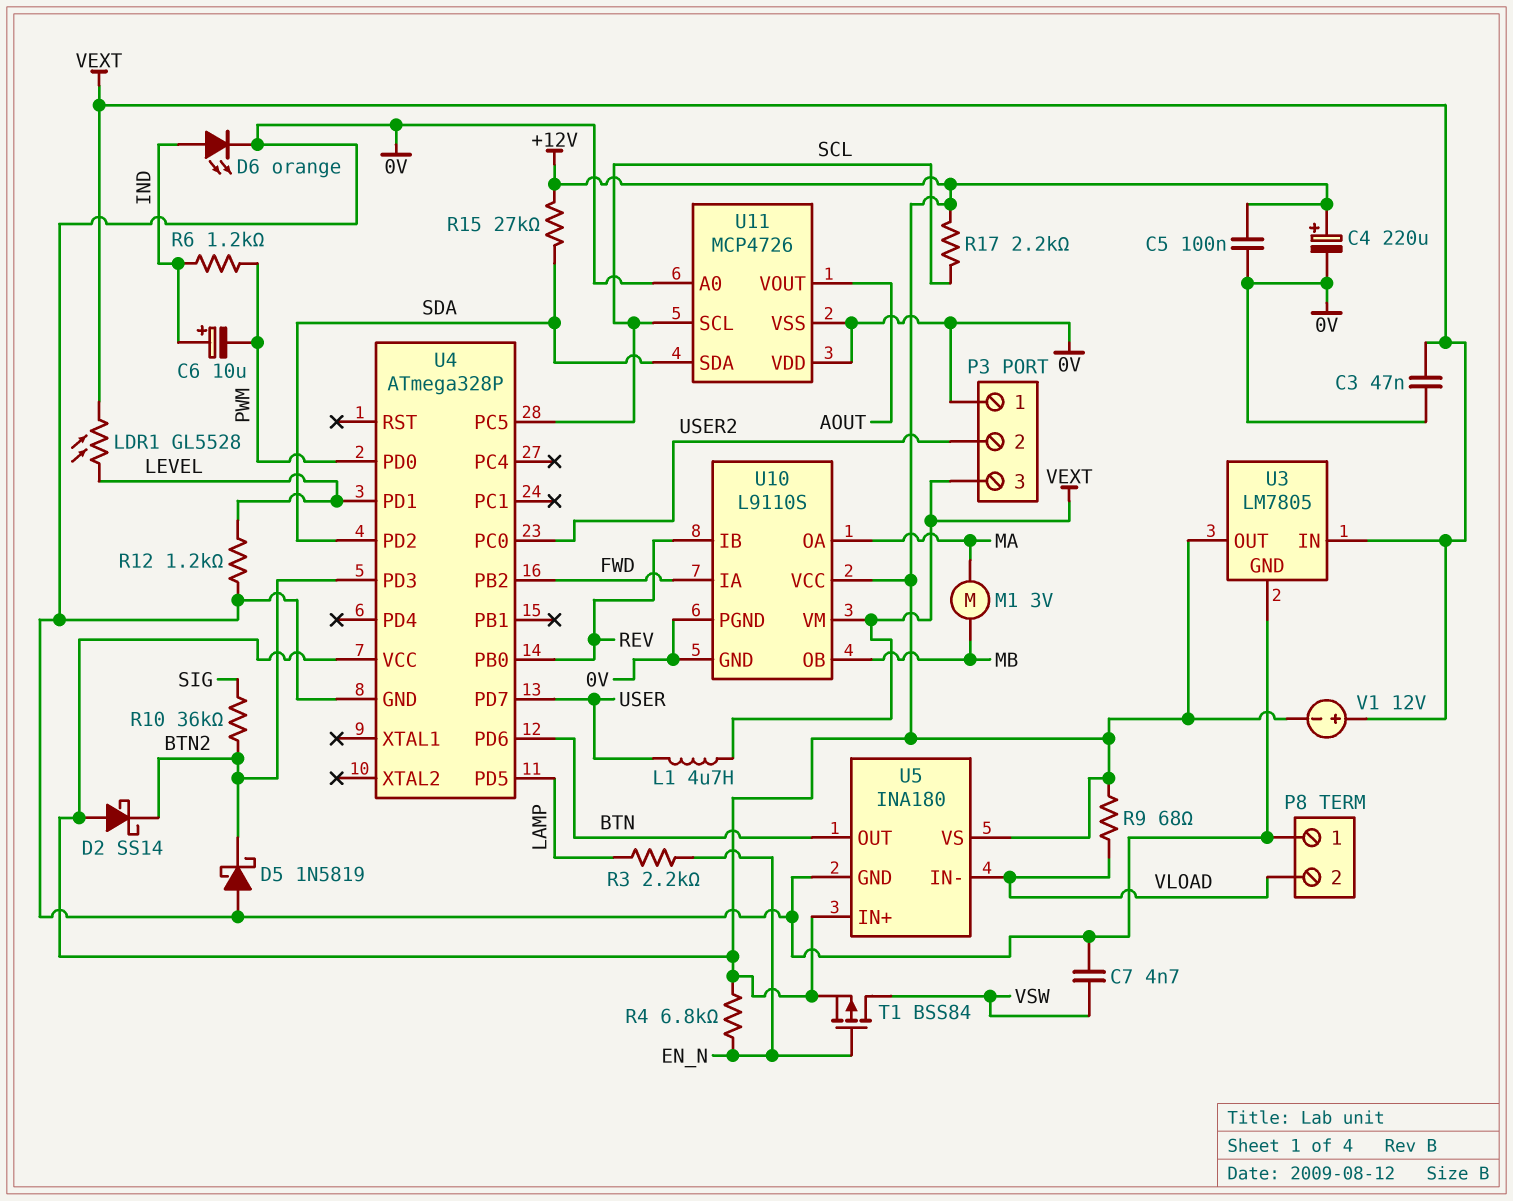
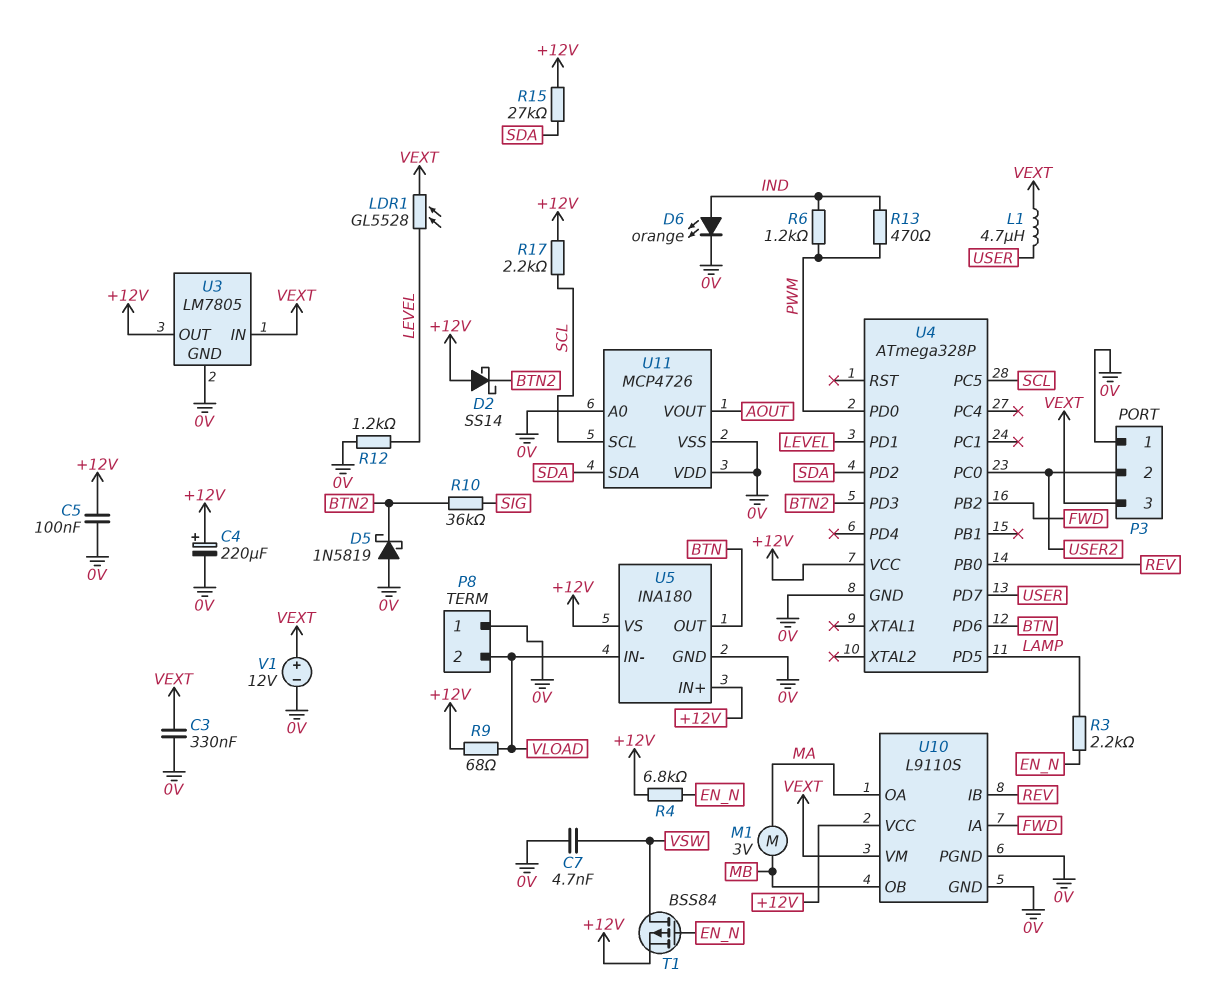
C3: 47nF (0V, VEXT) -> 330nF (0V, VEXT)
C6: 10uF (plus IND, minus PWM) -> none
R13: none -> 470 (IND, PWM)
V1: 12V (plus VEXT, minus +12V) -> 12V (plus VEXT, minus 0V)

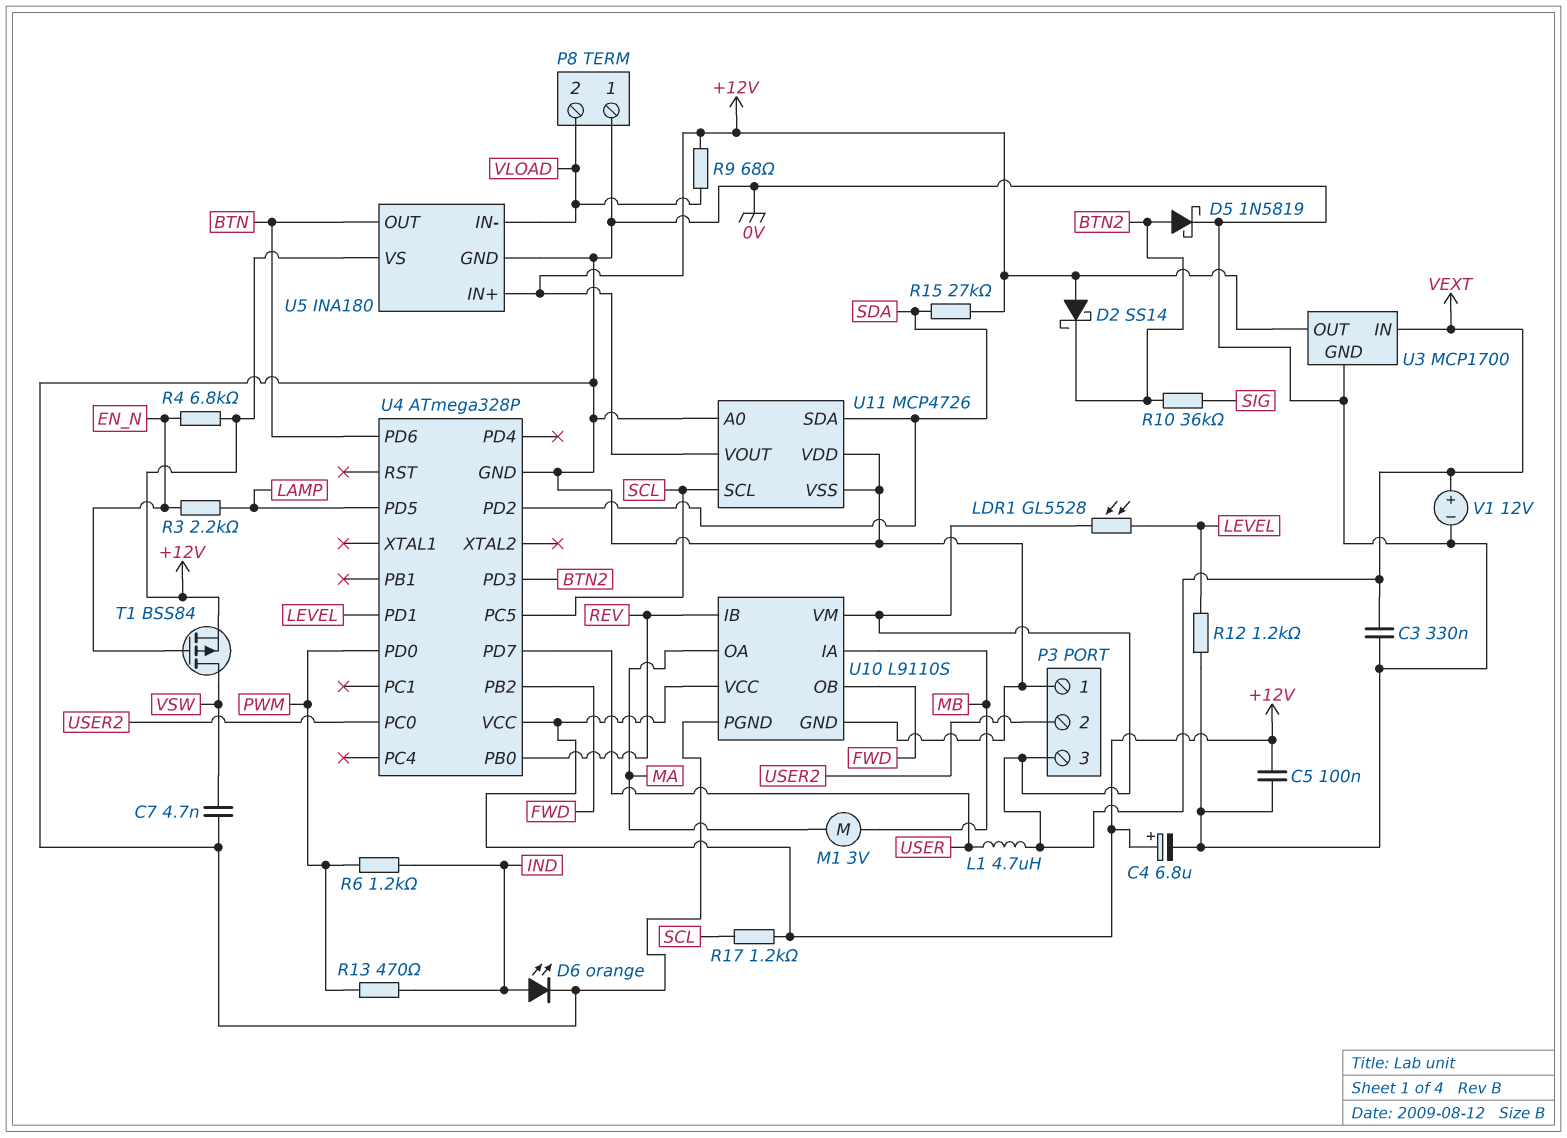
C4: 220uF (plus +12V, minus 0V) -> 6.8uF (plus +12V, minus 0V)
D5: schottky 1N5819 (A 0V, K BTN2) -> schottky 1N5819 (A BTN2, K 0V)
R17: 2.2k (+12V, SCL) -> 1.2k (+12V, SCL)
U3: LM7805 -> MCP1700
U10 pin IA: FWD -> MB
U10 pin OB: MB -> FWD
U11 pin VOUT: AOUT -> +12V

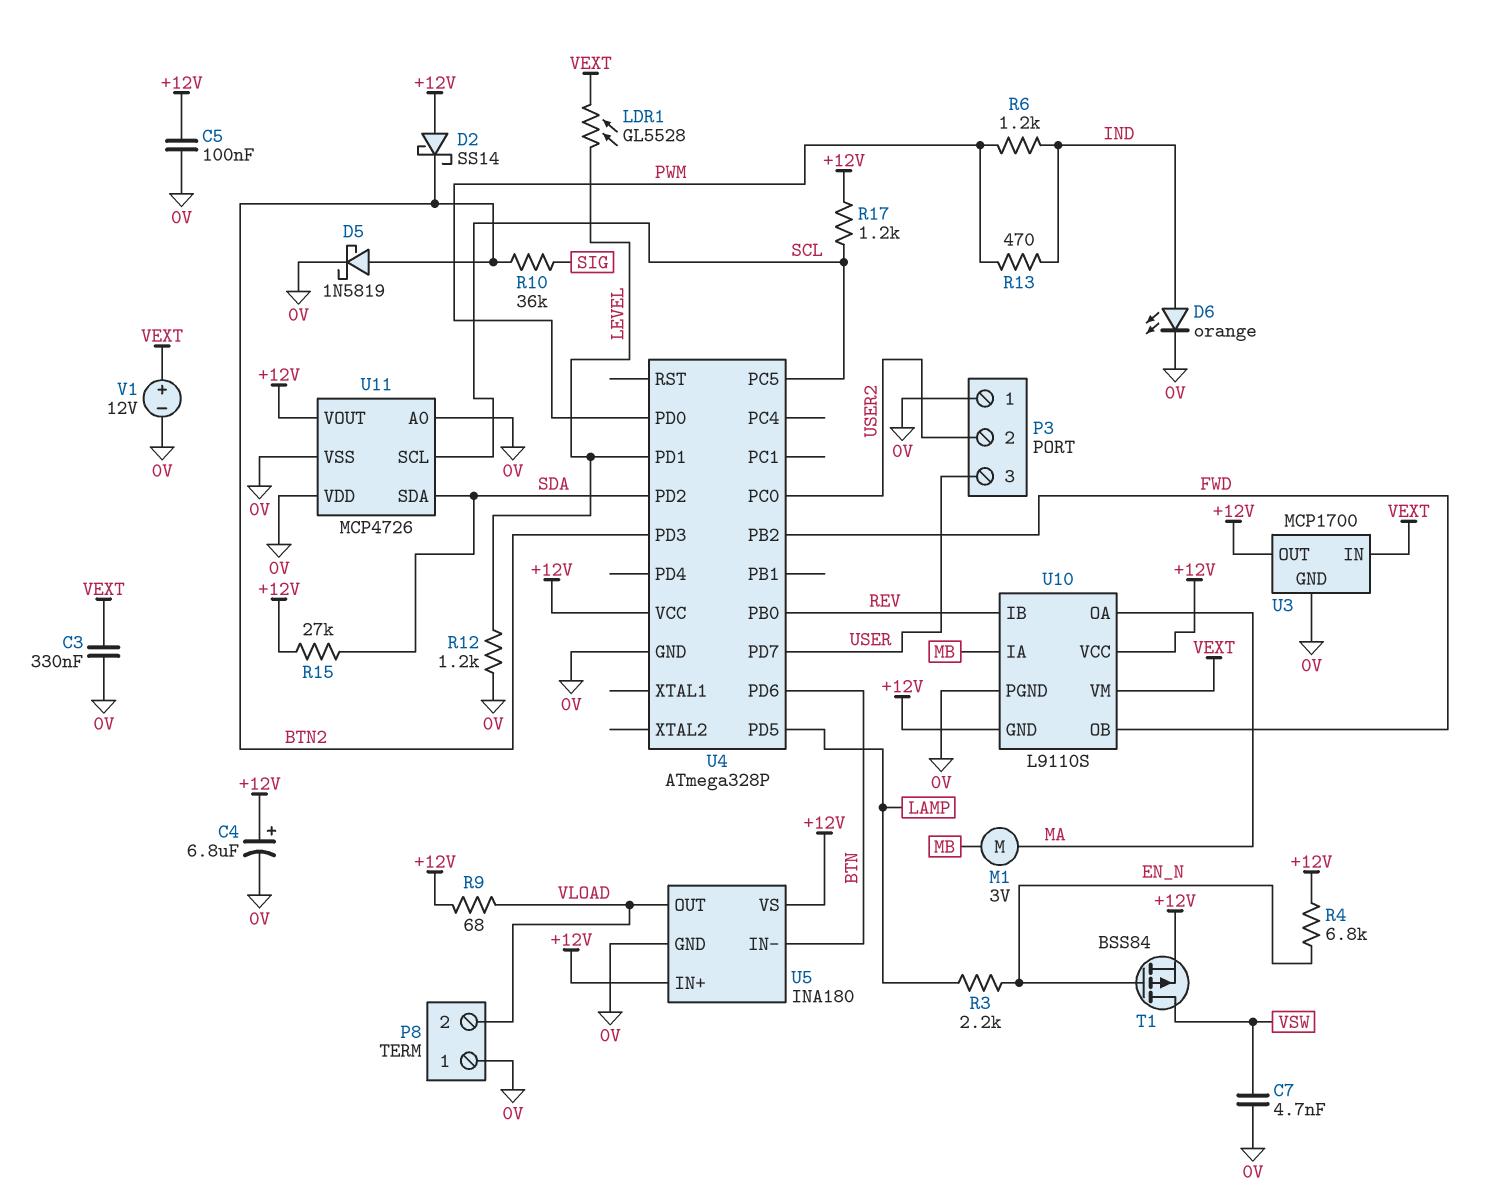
L1: 4.7uH (USER, VEXT) -> none
P3 pin 3: VEXT -> USER
U5 pin IN-: VLOAD -> BTN
U5 pin OUT: BTN -> VLOAD
U10 pin GND: 0V -> +12V

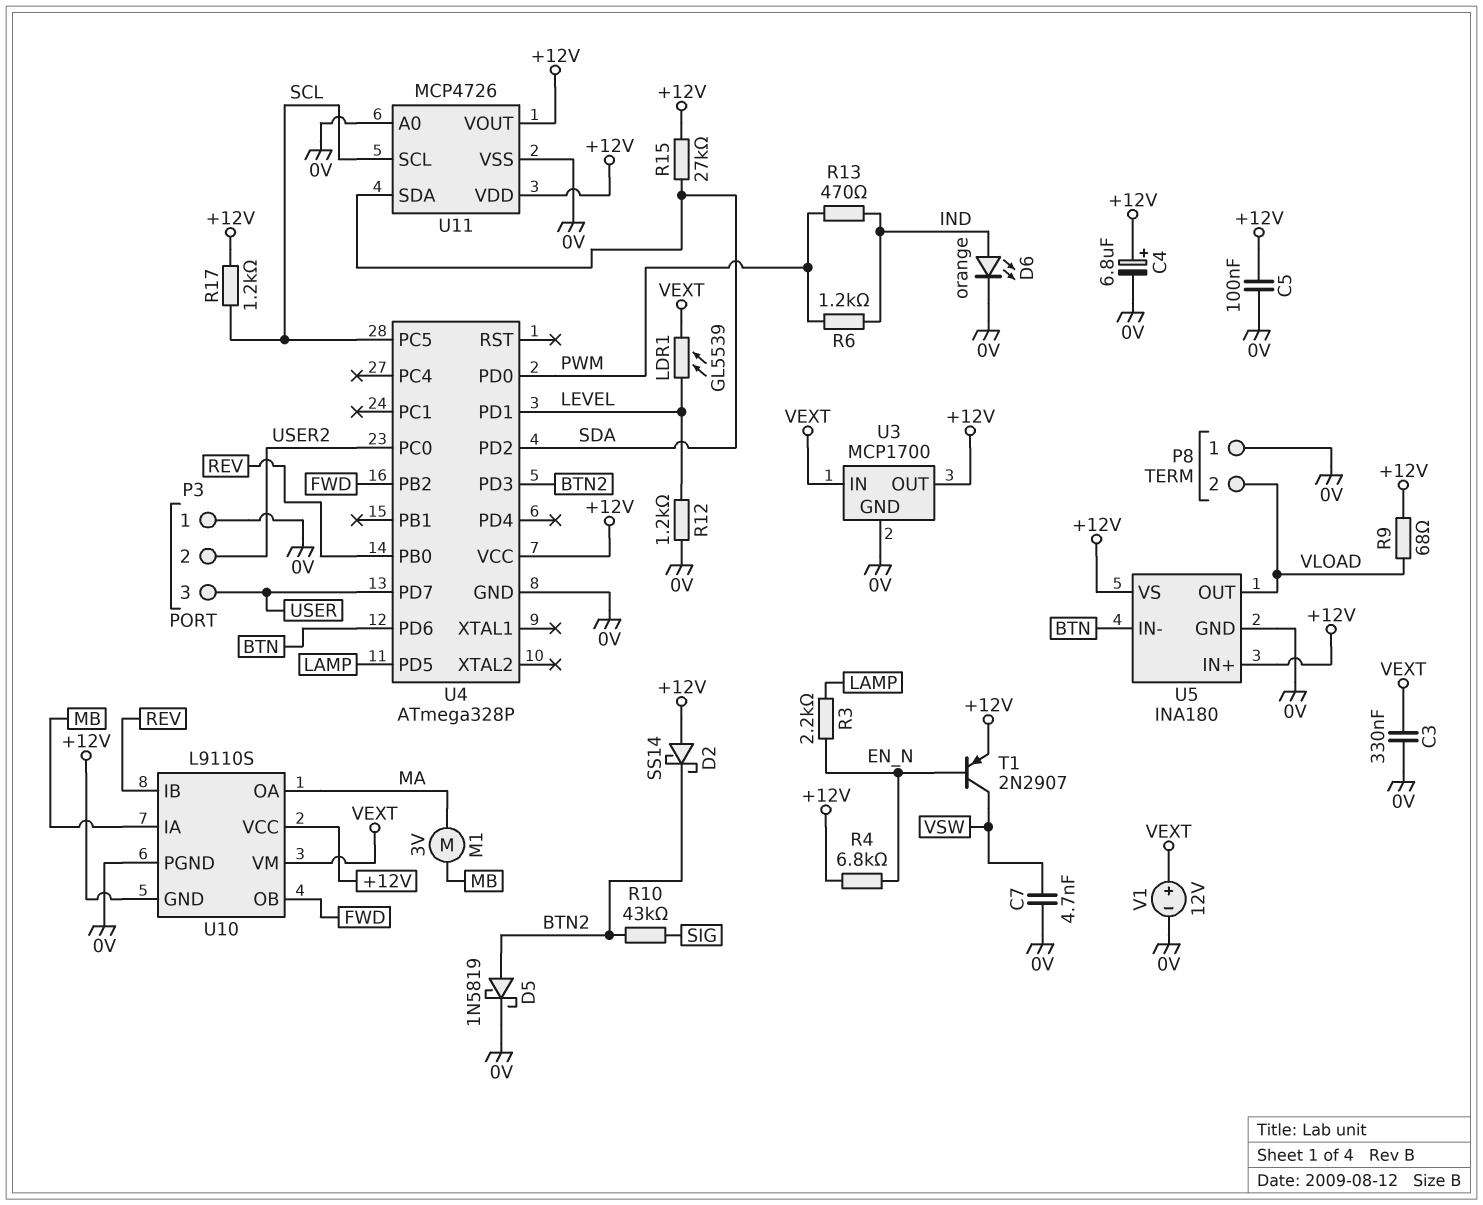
LDR1: GL5528 (LEVEL, VEXT) -> GL5539 (LEVEL, VEXT)
R10: 36k (BTN2, SIG) -> 43k (BTN2, SIG)
T1: PMOS BSS84 (G EN_N, D VSW, S +12V) -> PNP 2N2907 (B EN_N, C VSW, E +12V)
U11 pin VDD: 0V -> +12V

